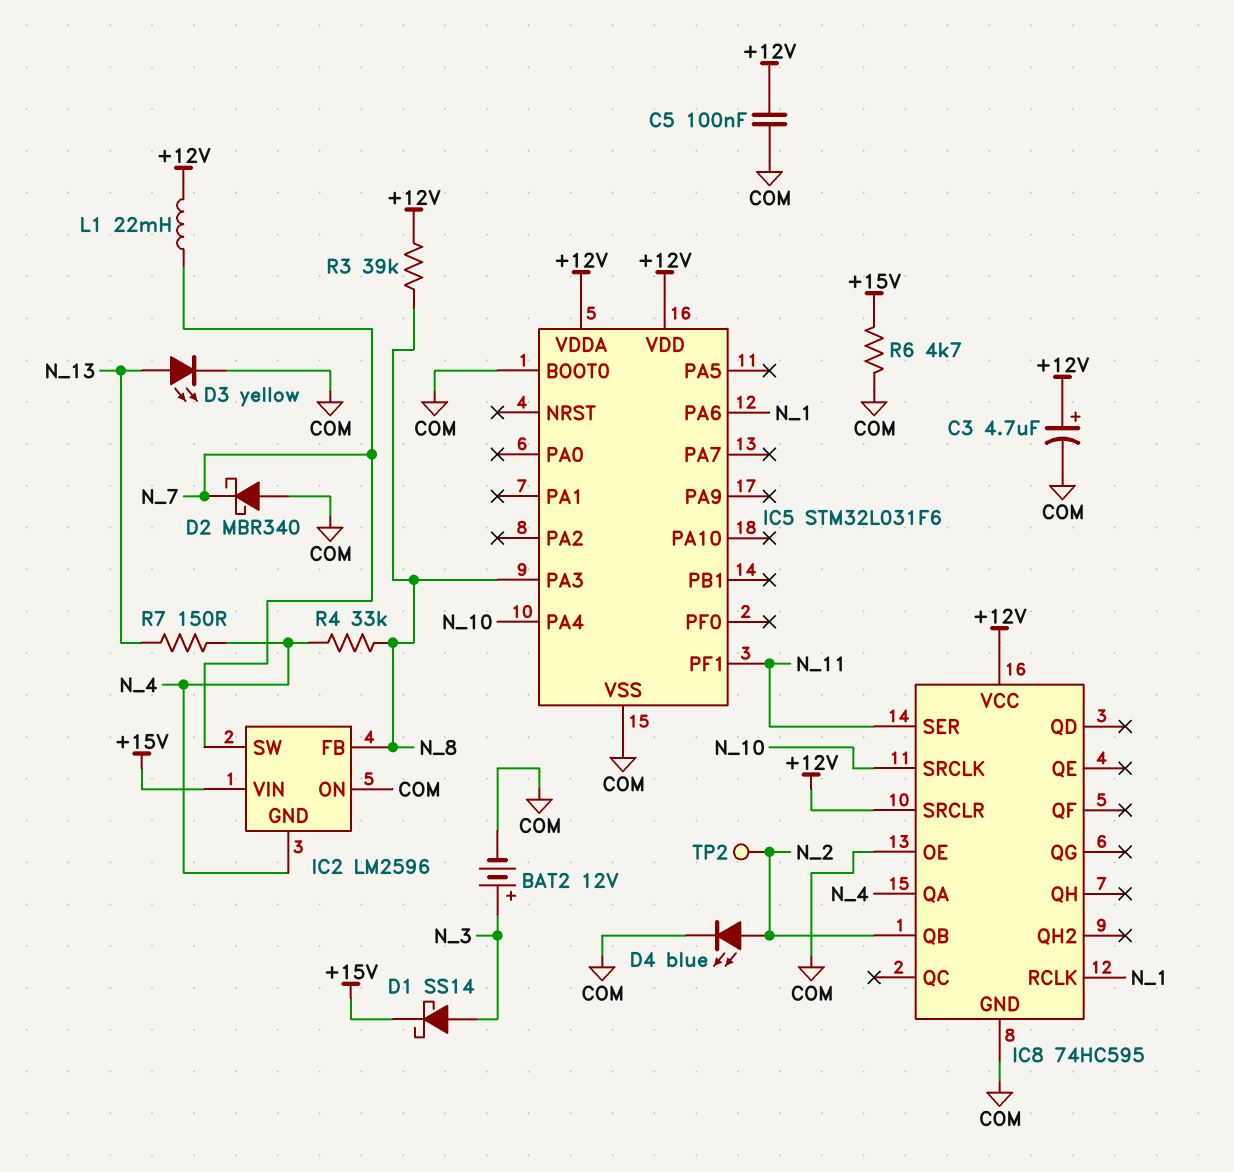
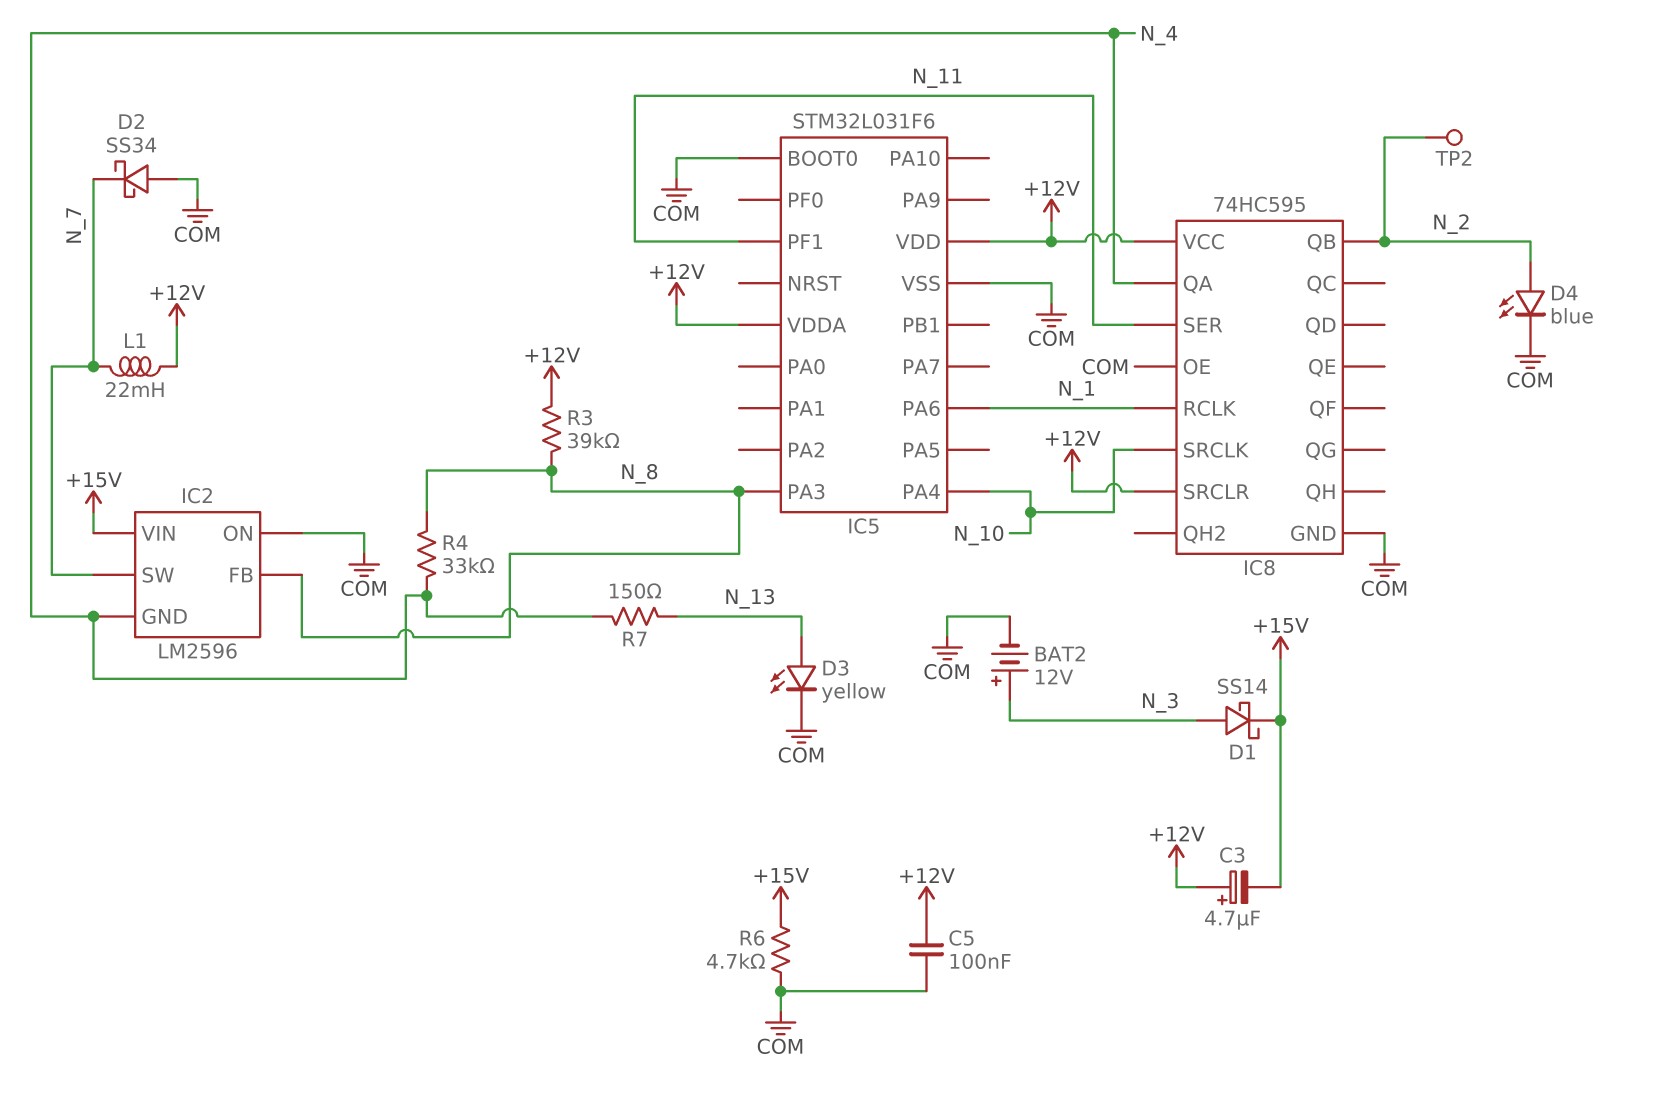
C3: 4.7uF (plus +12V, minus COM) -> 4.7uF (plus +12V, minus +15V)
D2: schottky MBR340 (A COM, K N_7) -> schottky SS34 (A COM, K N_7)

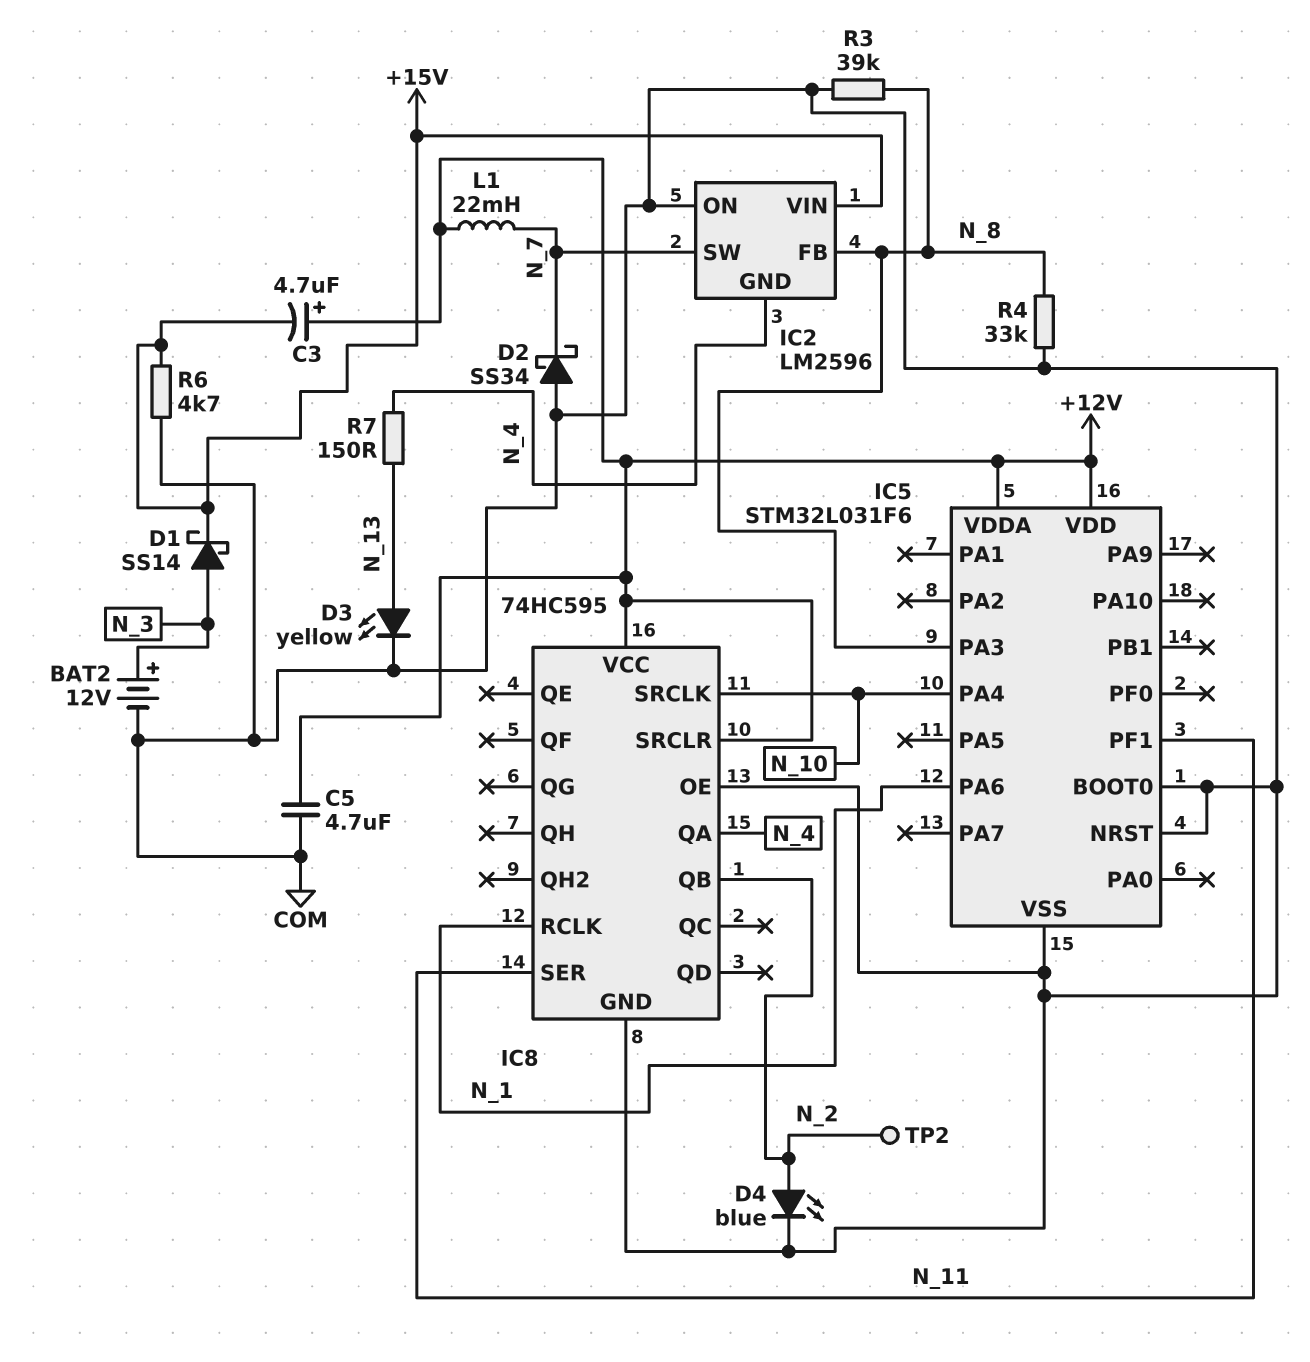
C5: 100nF (+12V, COM) -> 4.7uF (+12V, COM)
IC5 pin NRST: none -> COM
R3: 39k (+12V, N_8) -> 39k (COM, N_8)
R4: 33k (N_4, N_8) -> 33k (COM, N_8)

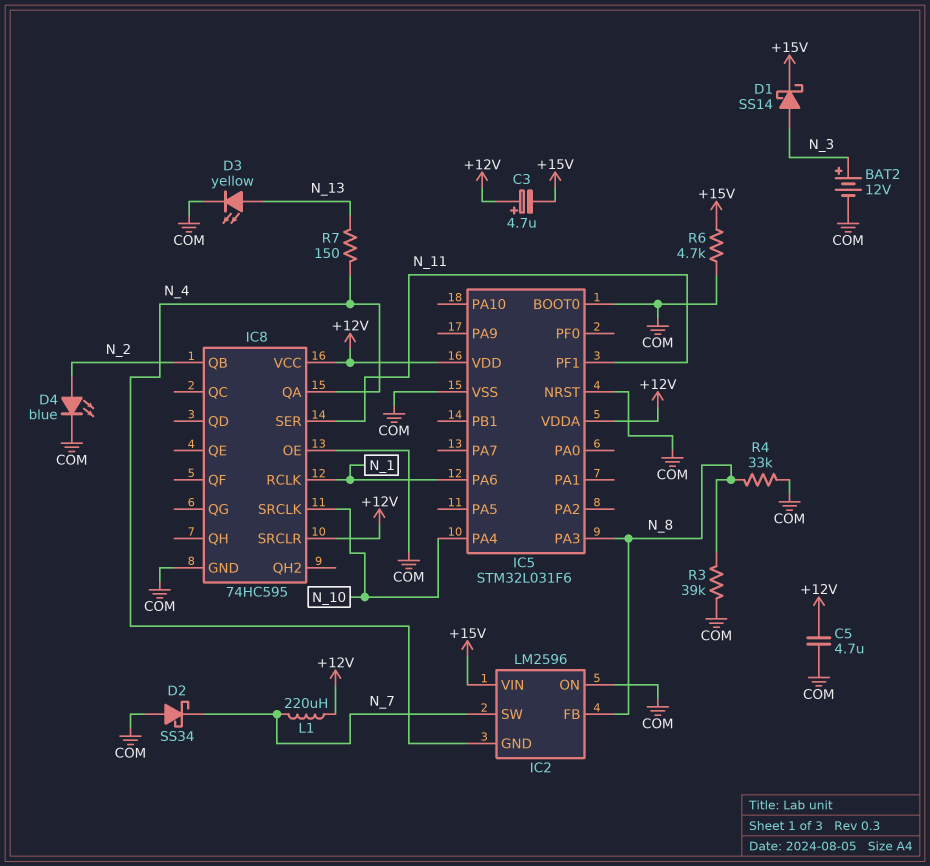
L1: 22mH (+12V, N_7) -> 220uH (+12V, N_7)
TP2: test point (N_2) -> none

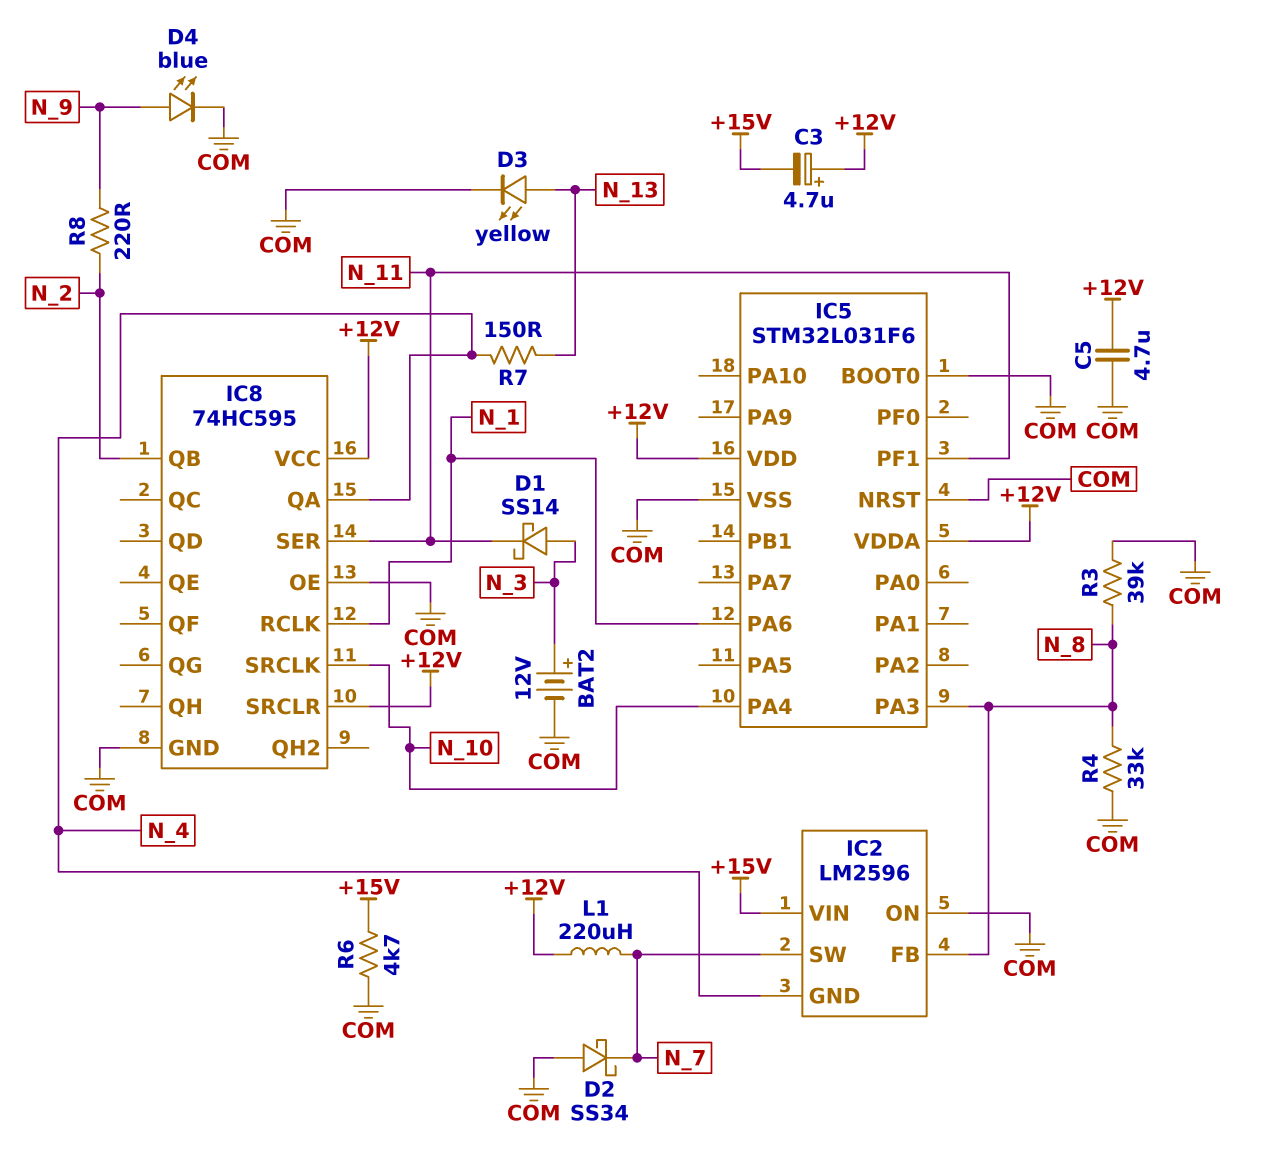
D1: schottky SS14 (A N_3, K +15V) -> schottky SS14 (A N_3, K N_11)
D4: LED blue (A N_2, K COM) -> LED blue (A N_9, K COM)
R8: none -> 220 (N_2, N_9)

